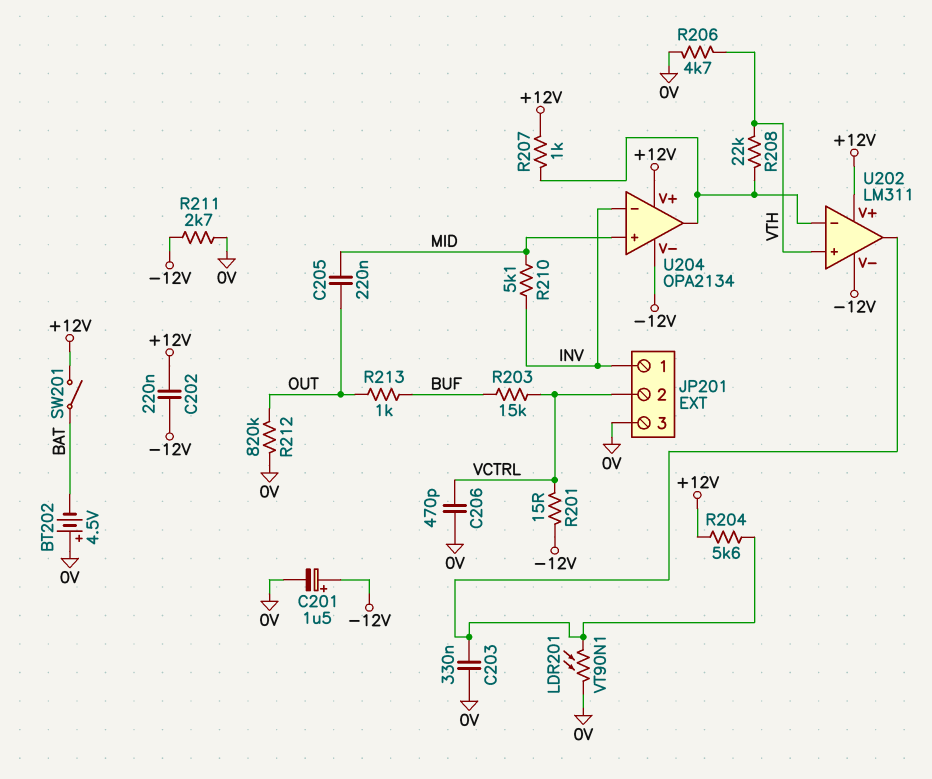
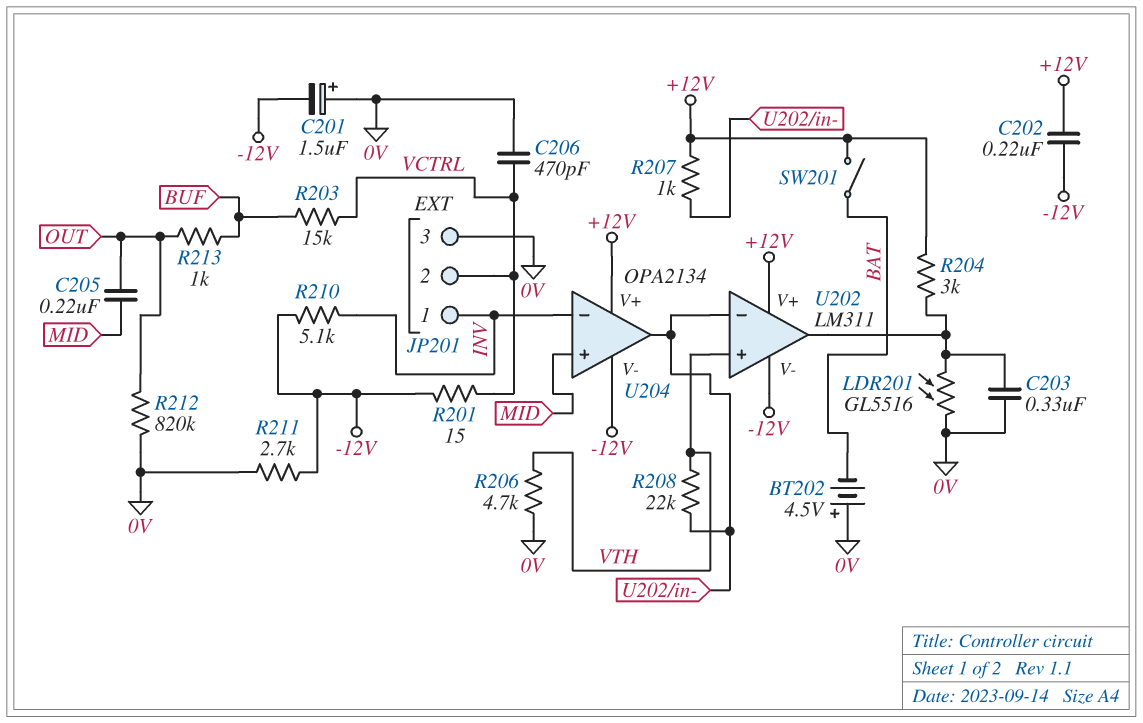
C201: 1.5uF (plus -12V, minus 0V) -> 1.5uF (plus 0V, minus -12V)
LDR201: VT90N1 (0V, U202/out) -> GL5516 (0V, U202/out)
R204: 5.6k (+12V, U202/out) -> 3k (+12V, U202/out)
R210: 5.1k (INV, MID) -> 5.1k (-12V, INV)

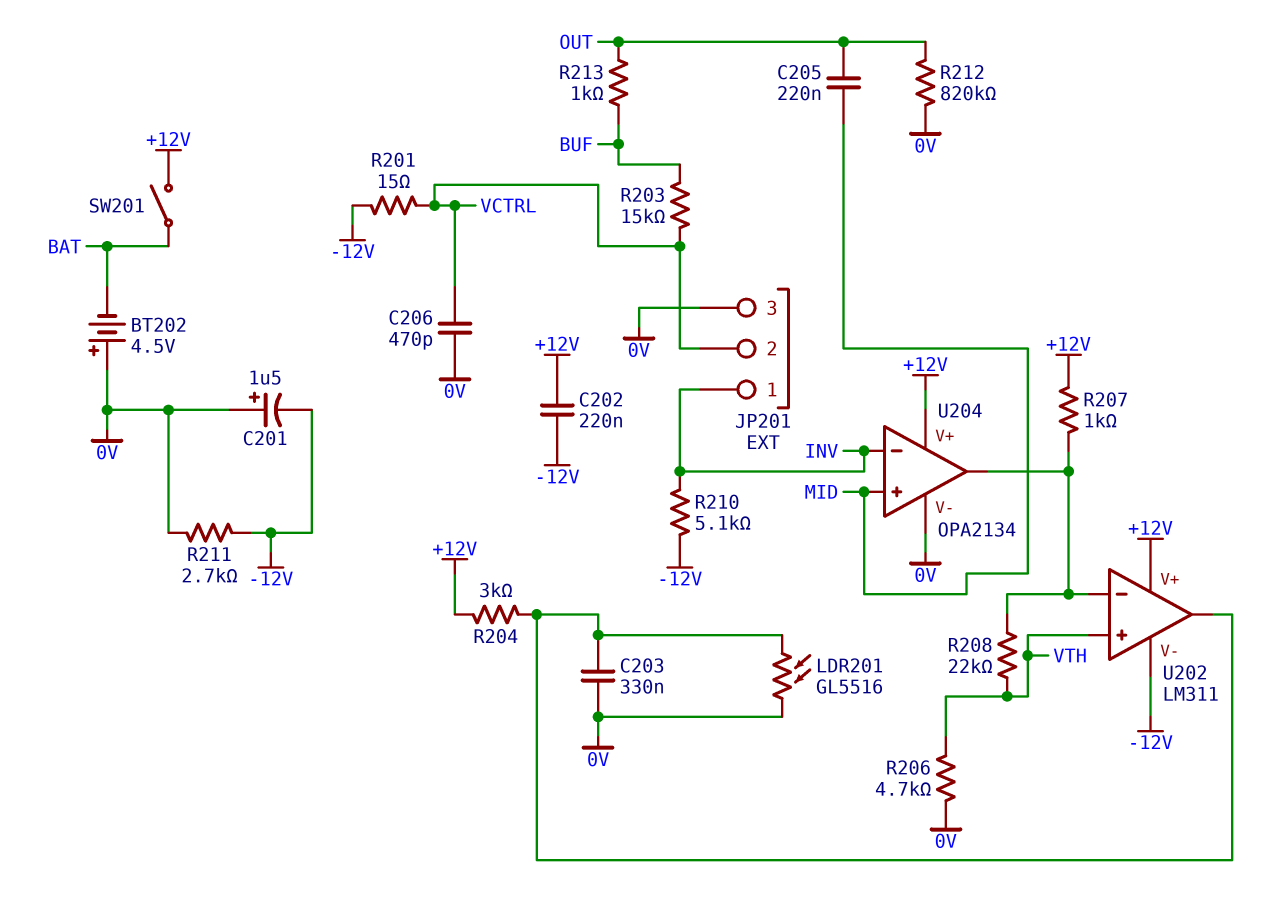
U204 pin V-: -12V -> 0V

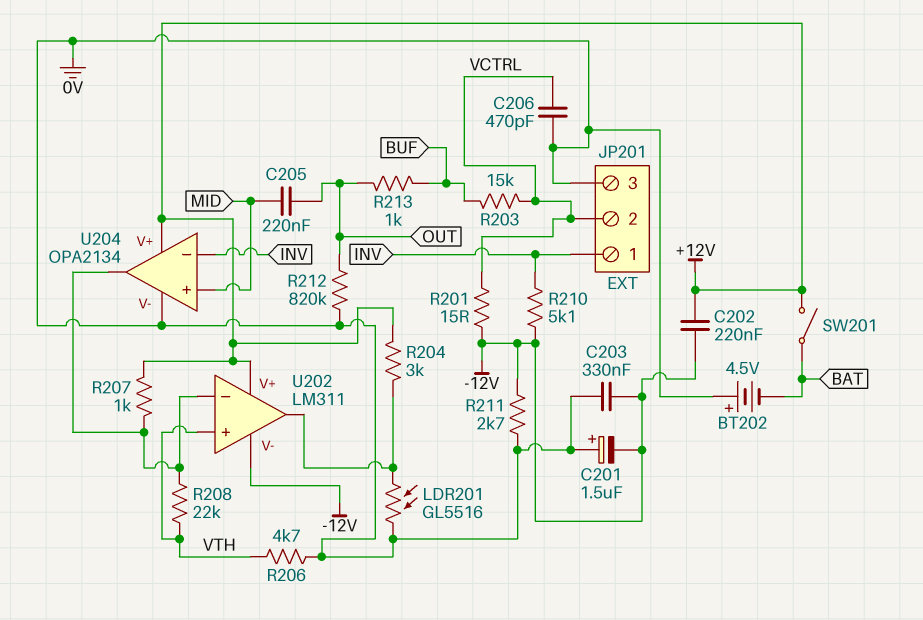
C203: 330nF (0V, U202/out) -> 330nF (-12V, 0V)

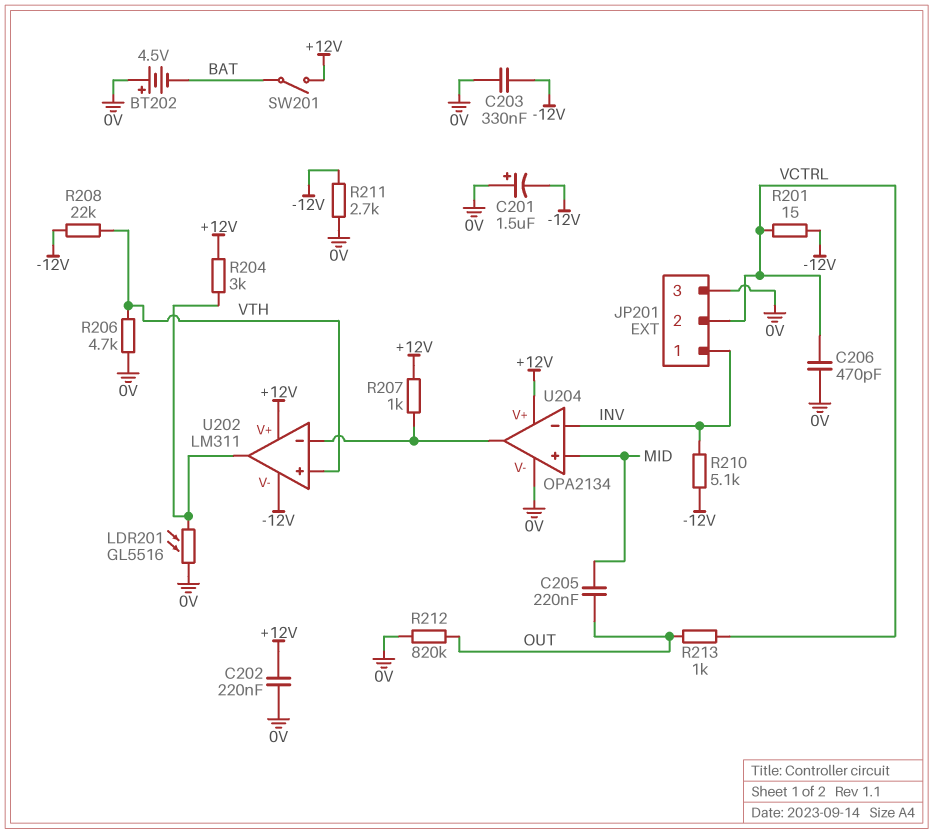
C202: 220nF (+12V, -12V) -> 220nF (+12V, 0V)
R203: 15k (BUF, VCTRL) -> none
R208: 22k (U202/in-, VTH) -> 22k (-12V, VTH)
R213: 1k (BUF, OUT) -> 1k (OUT, VCTRL)

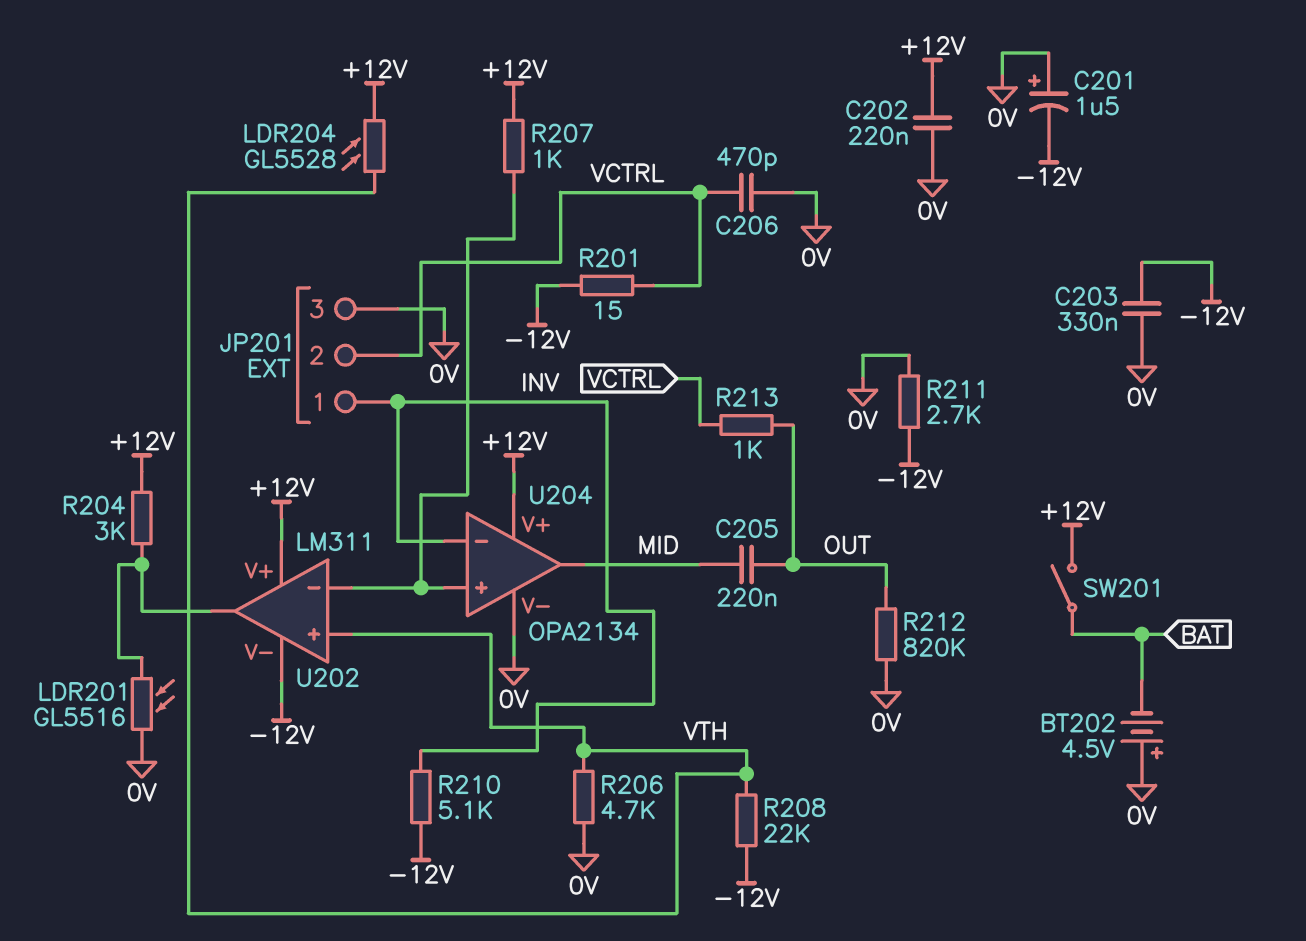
LDR204: none -> GL5528 (+12V, VTH)
U204 pin in+: MID -> U202/in-
U204 pin out: U202/in- -> MID

